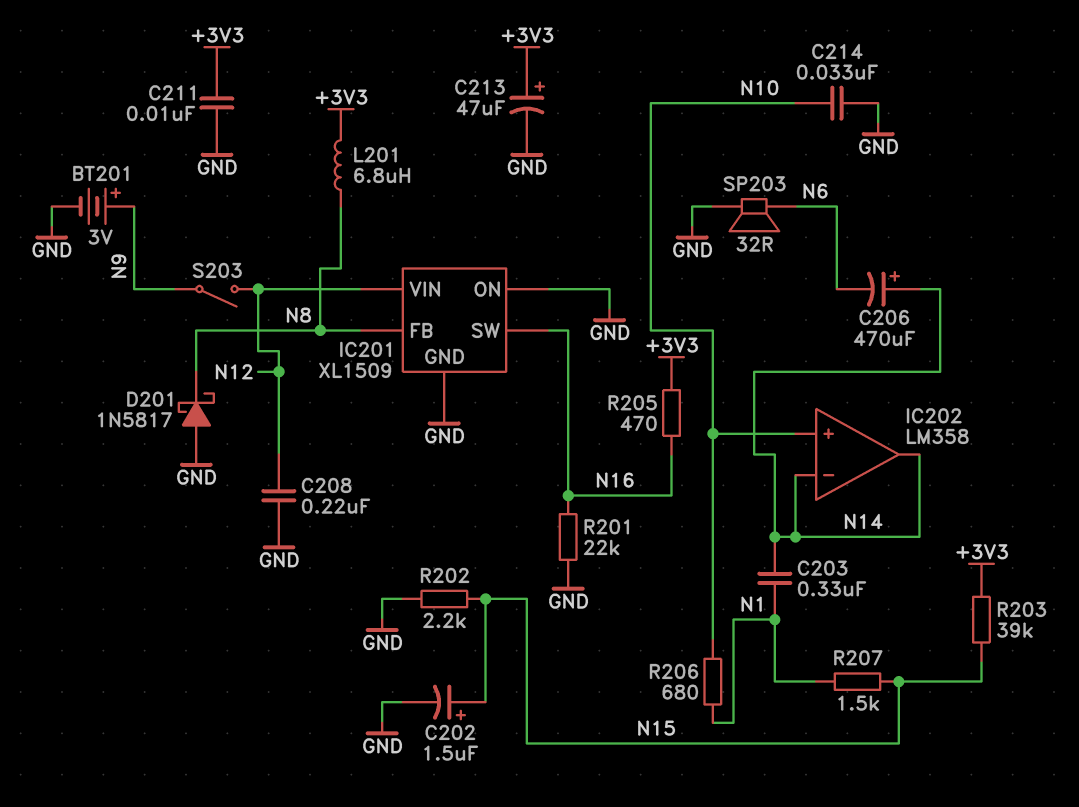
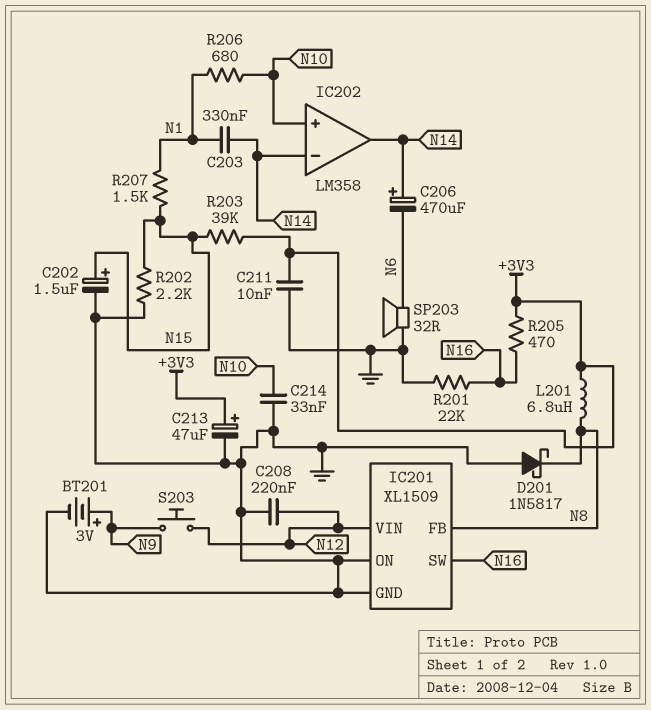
S203: switch (N9, N12) -> button (N9, N12)

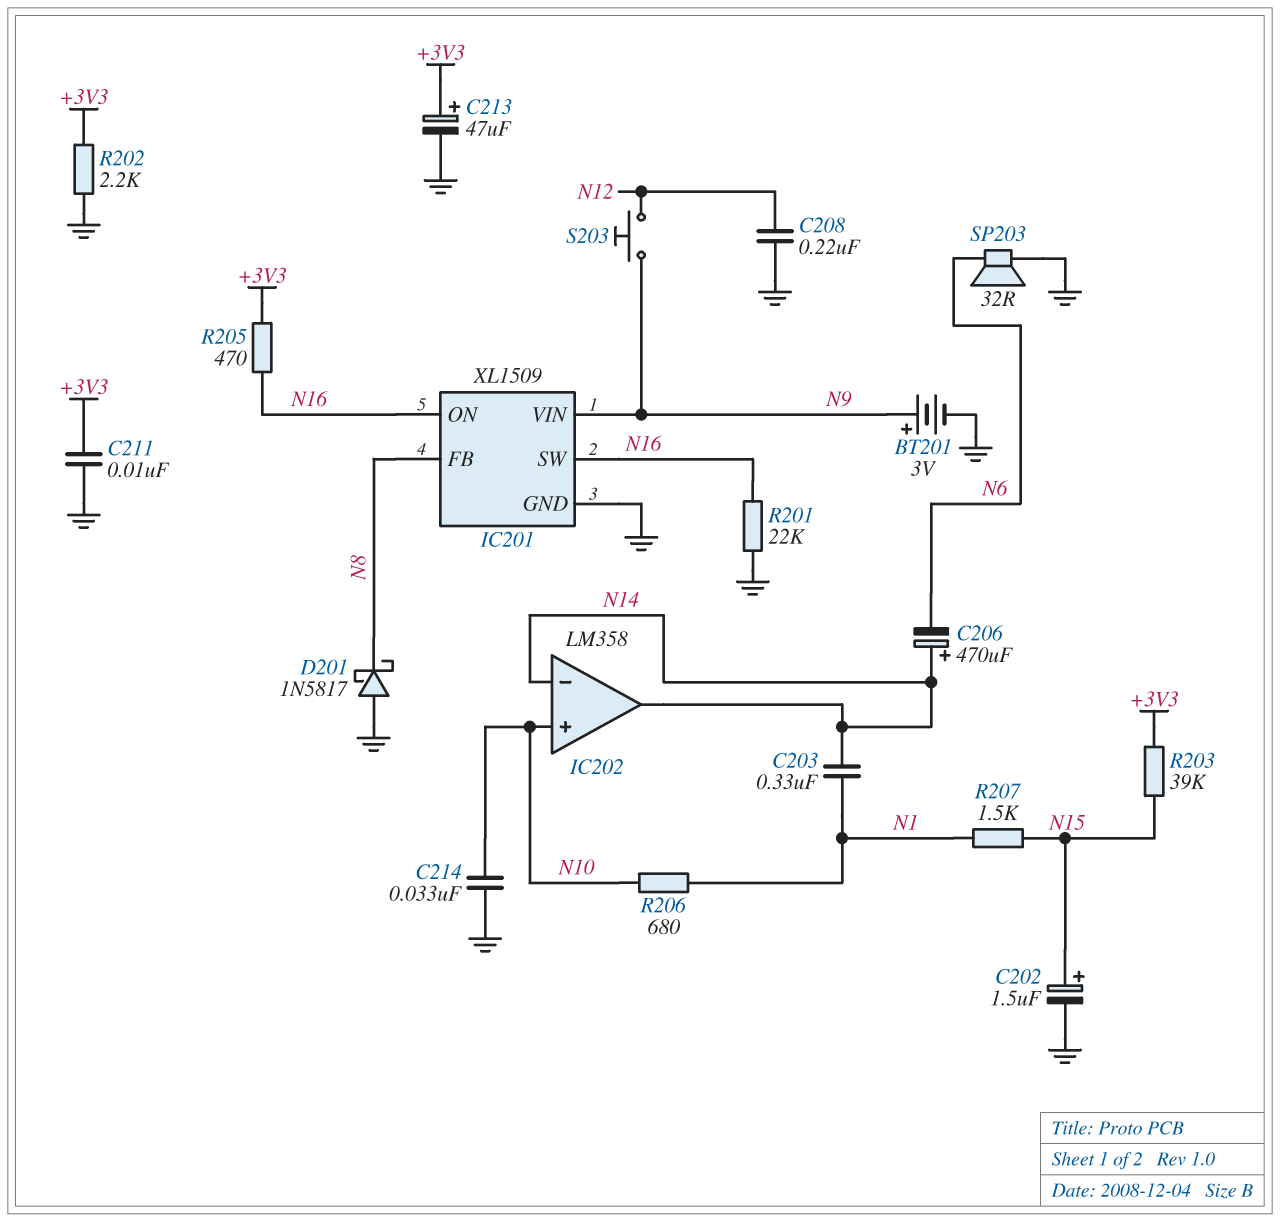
IC201 pin ON: GND -> N16
IC201 pin VIN: N12 -> N9
L201: 6.8uH (+3V3, N8) -> none
R202: 2.2k (GND, N15) -> 2.2k (+3V3, GND)

